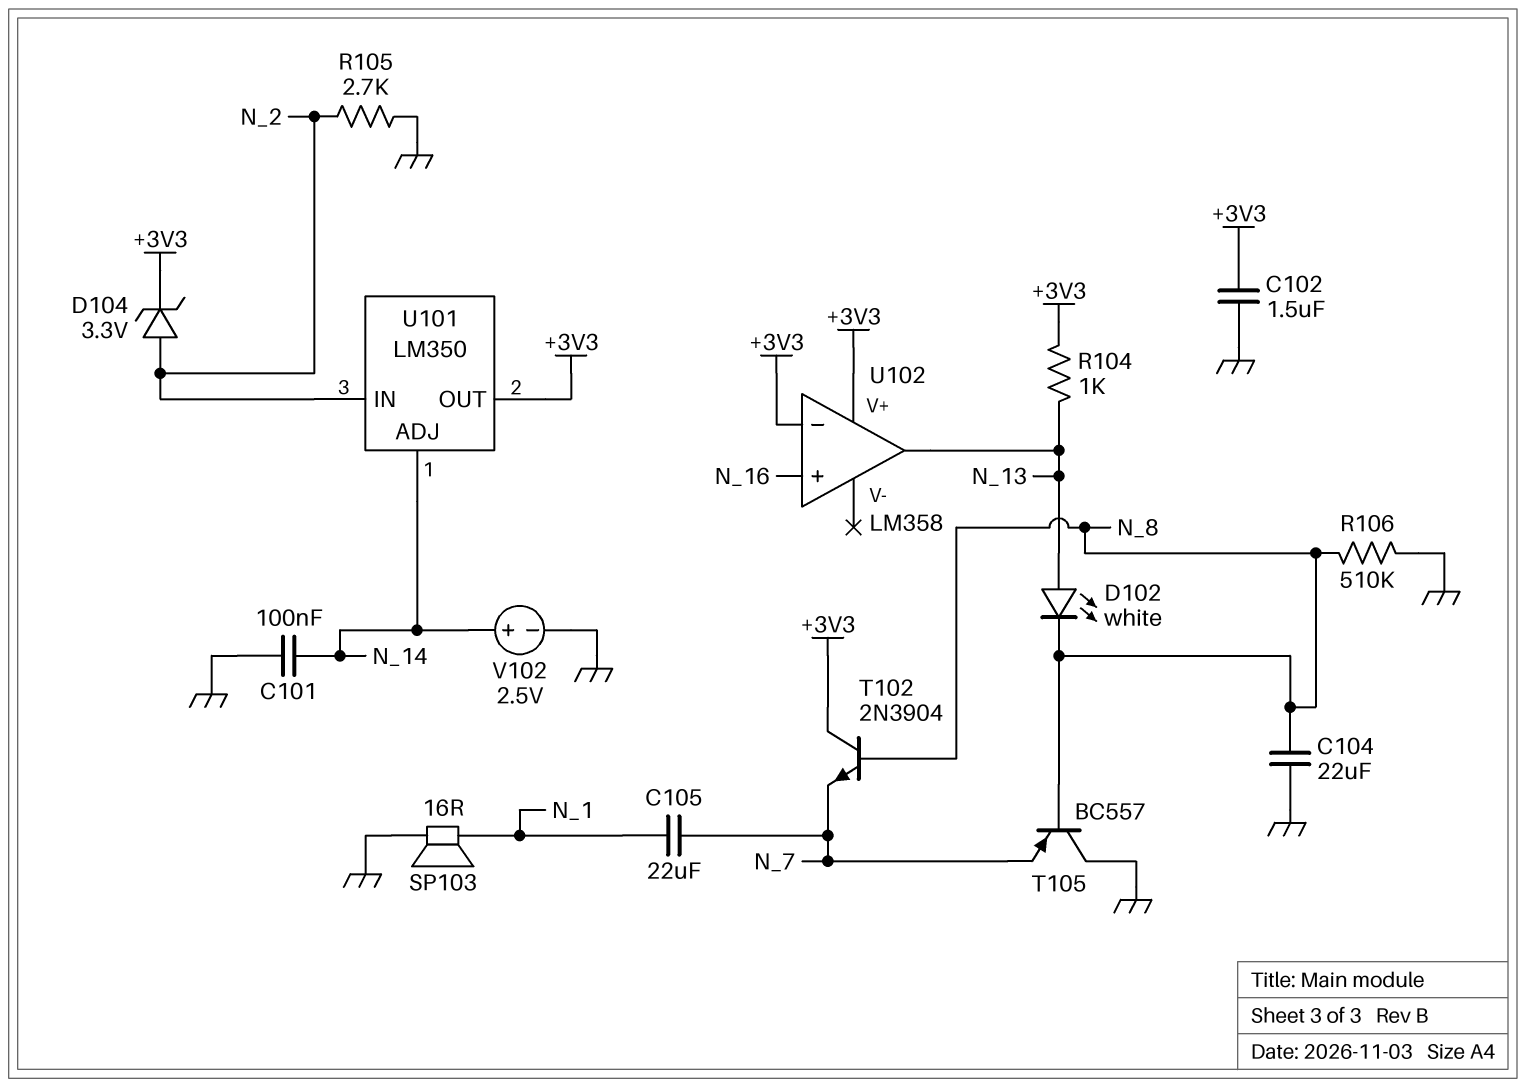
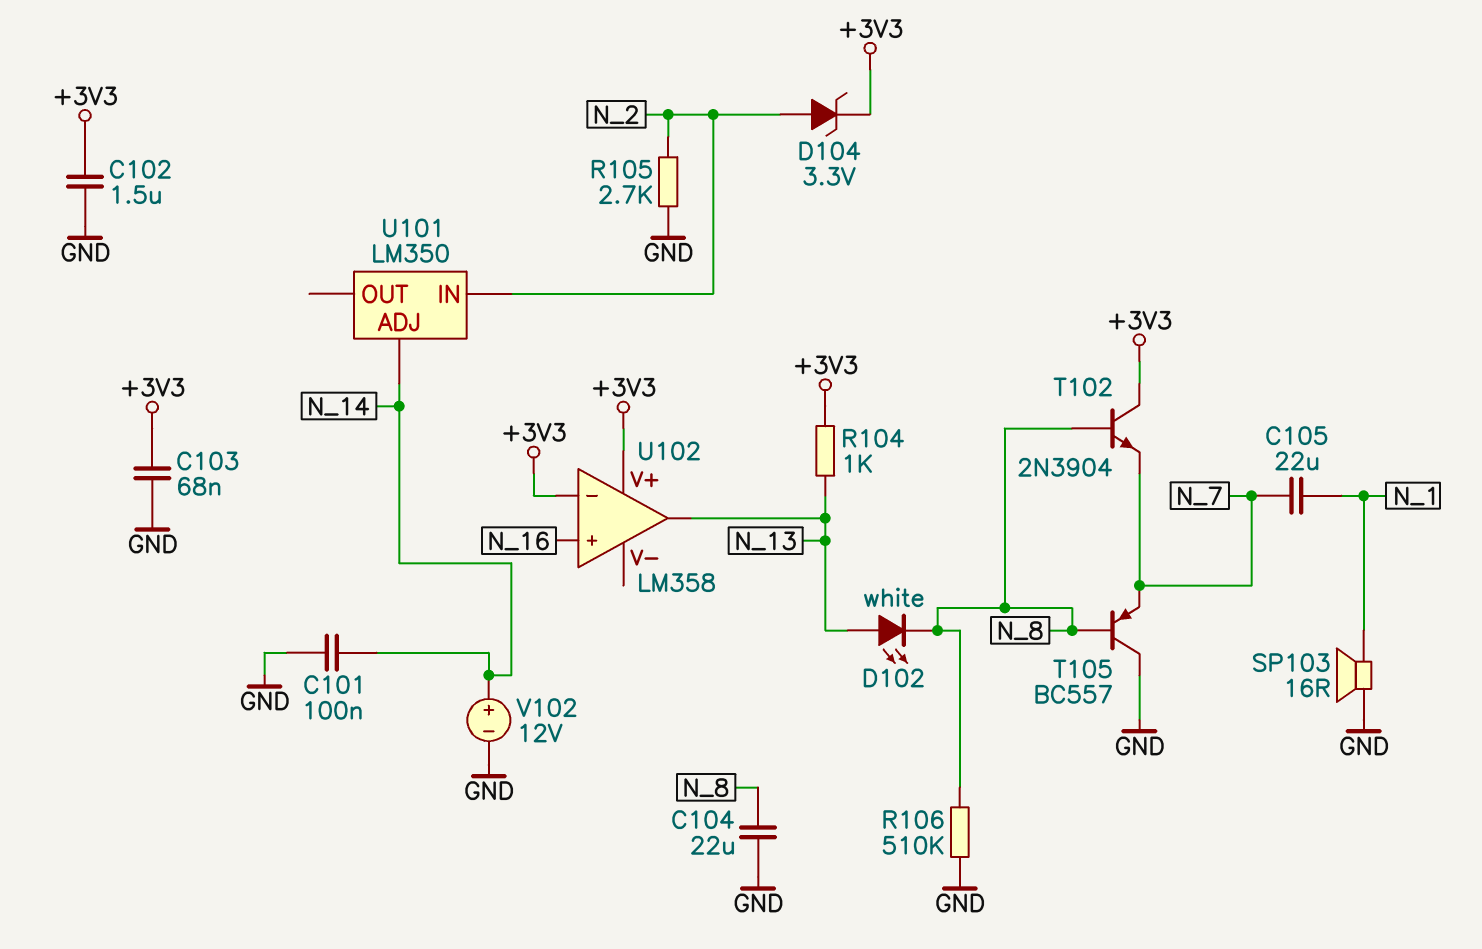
C103: none -> 68nF (+3V3, GND)
U101 pin OUT: +3V3 -> none
V102: 2.5V (plus N_14, minus GND) -> 12V (plus N_14, minus GND)

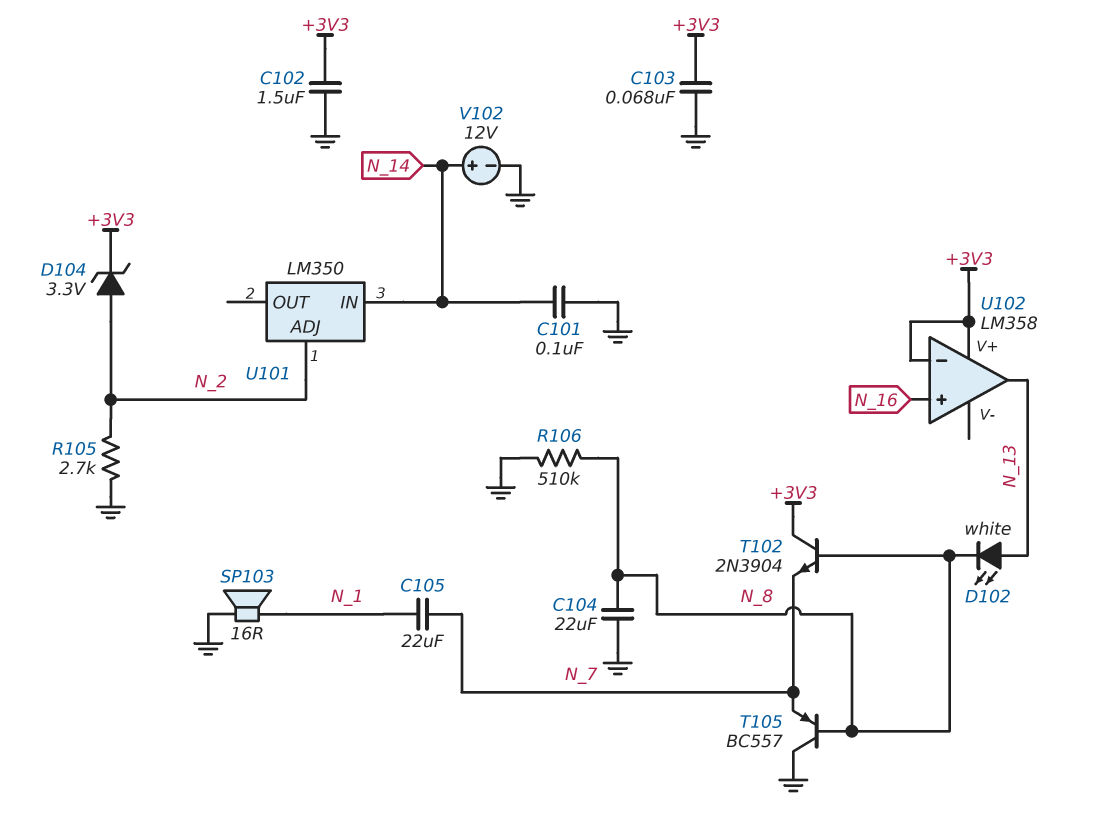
R104: 1k (+3V3, N_13) -> none
U101 pin ADJ: N_14 -> N_2
U101 pin IN: N_2 -> N_14

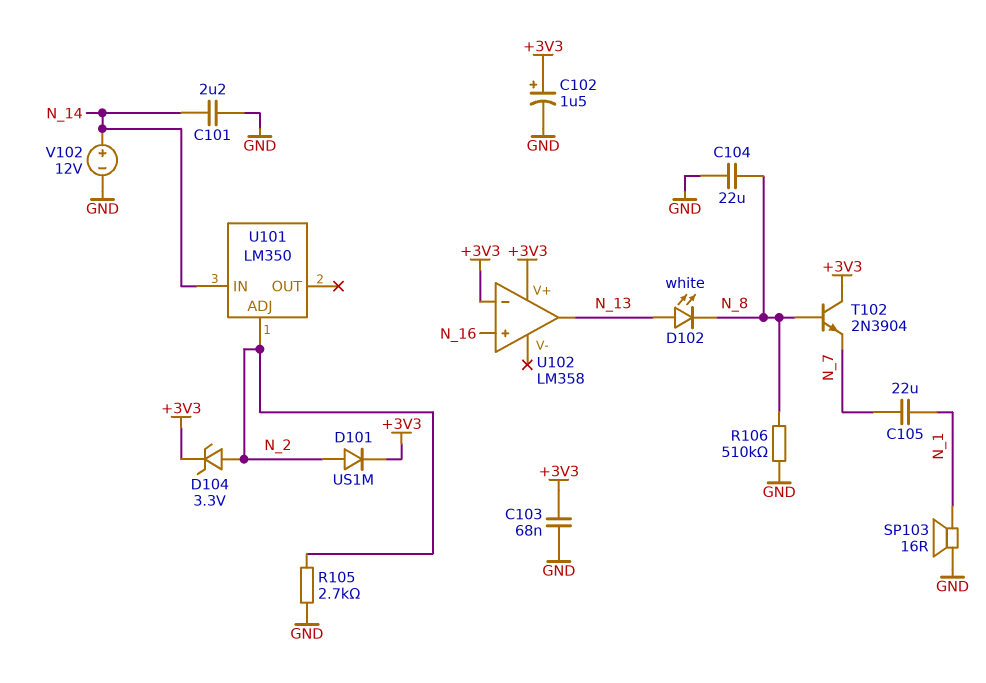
C101: 100nF (GND, N_14) -> 2.2uF (GND, N_14)
C102: 1.5uF (+3V3, GND) -> 1.5uF (plus +3V3, minus GND)
D101: none -> diode US1M (A N_2, K +3V3)
T105: PNP BC557 (B N_8, C GND, E N_7) -> none

